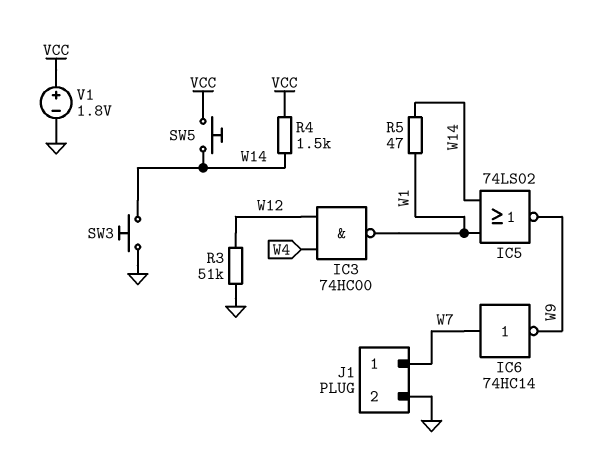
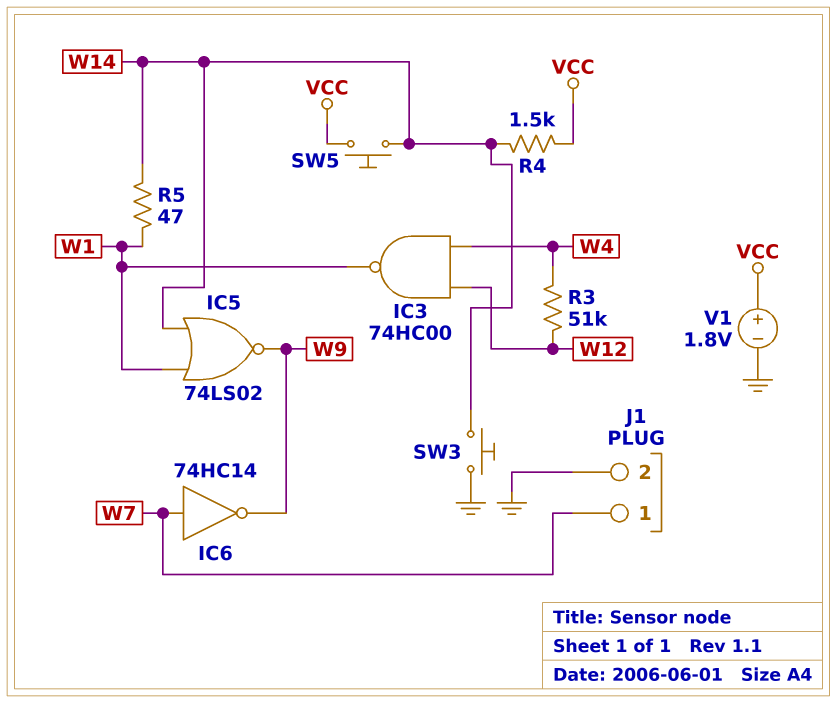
R3: 51k (GND, W12) -> 51k (W4, W12)

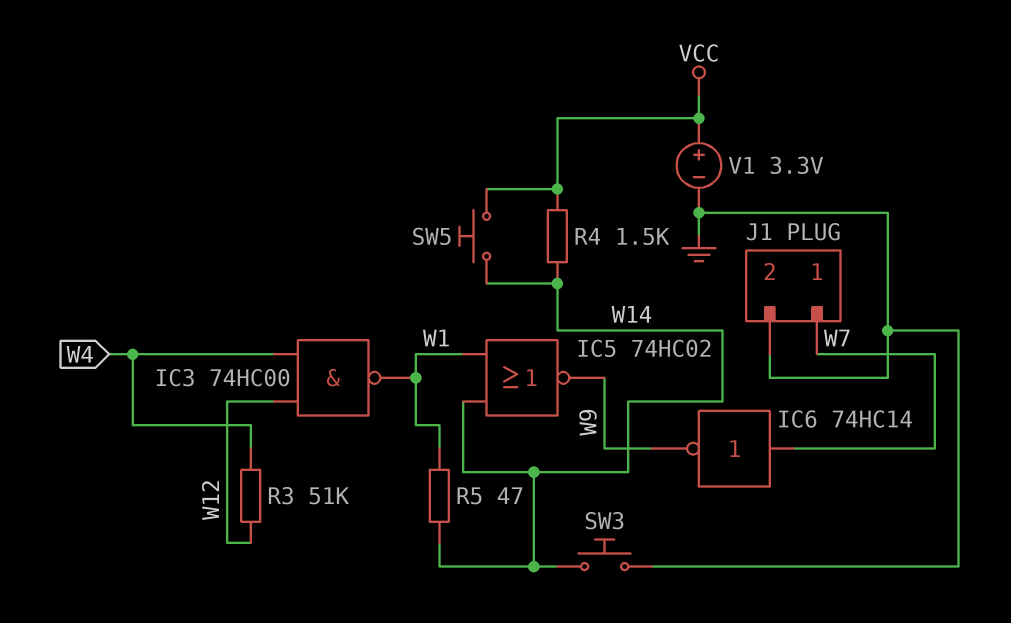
IC5: NOR 74LS02 (in W1, in W14, out W9) -> NOR 74HC02 (in W1, in W14, out W9)
V1: 1.8V (plus VCC, minus GND) -> 3.3V (plus VCC, minus GND)

